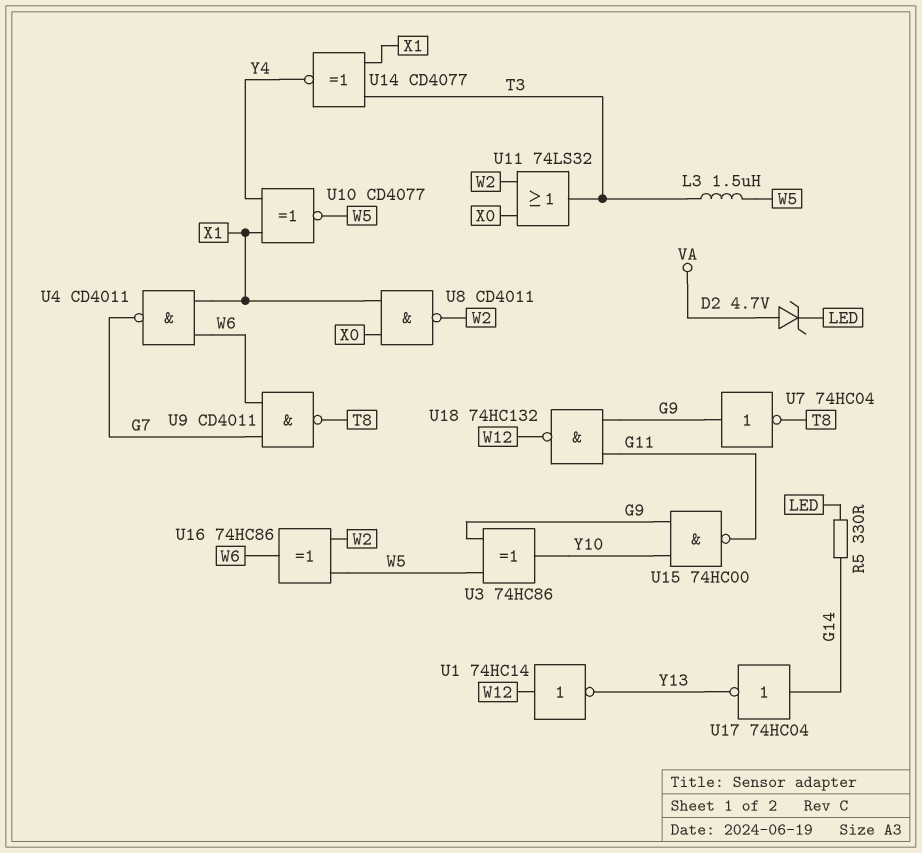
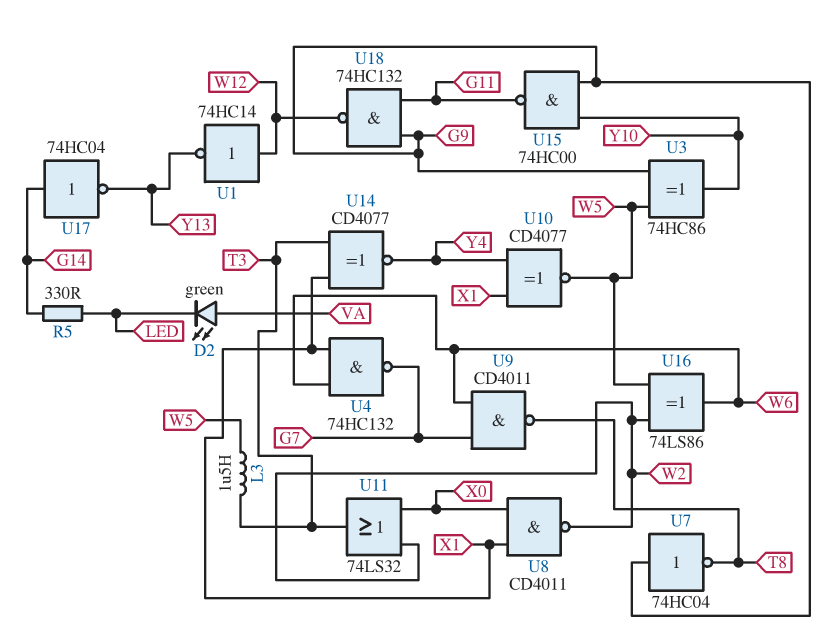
D2: zener 4.7V (A VA, K LED) -> LED green (A VA, K LED)
U4: NAND CD4011 (in W6, in X1, out G7) -> NAND 74HC132 (in W6, in X1, out G7)
U16: XOR 74HC86 (in W2, in W5, out W6) -> XOR 74LS86 (in W2, in W5, out W6)

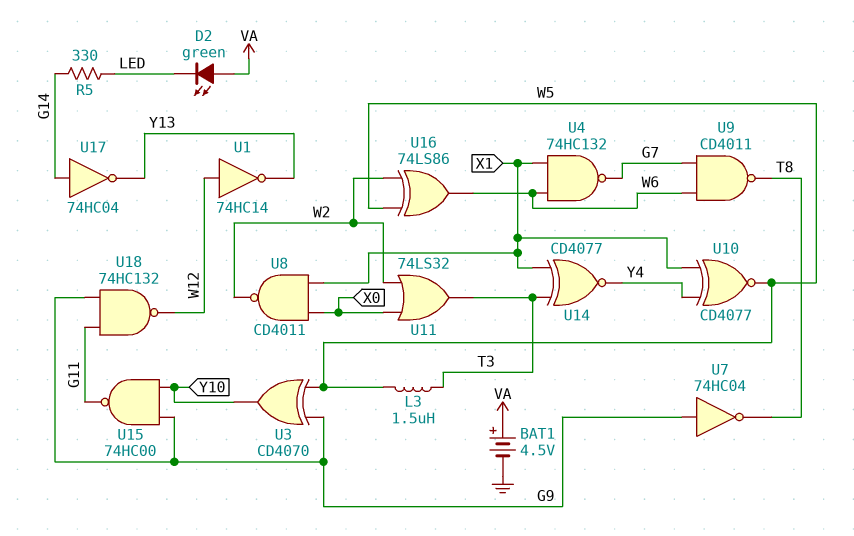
BAT1: none -> 4.5V (plus VA, minus GND)
U3: XOR 74HC86 (in G9, in W5, out Y10) -> XOR CD4070 (in G9, in W5, out Y10)

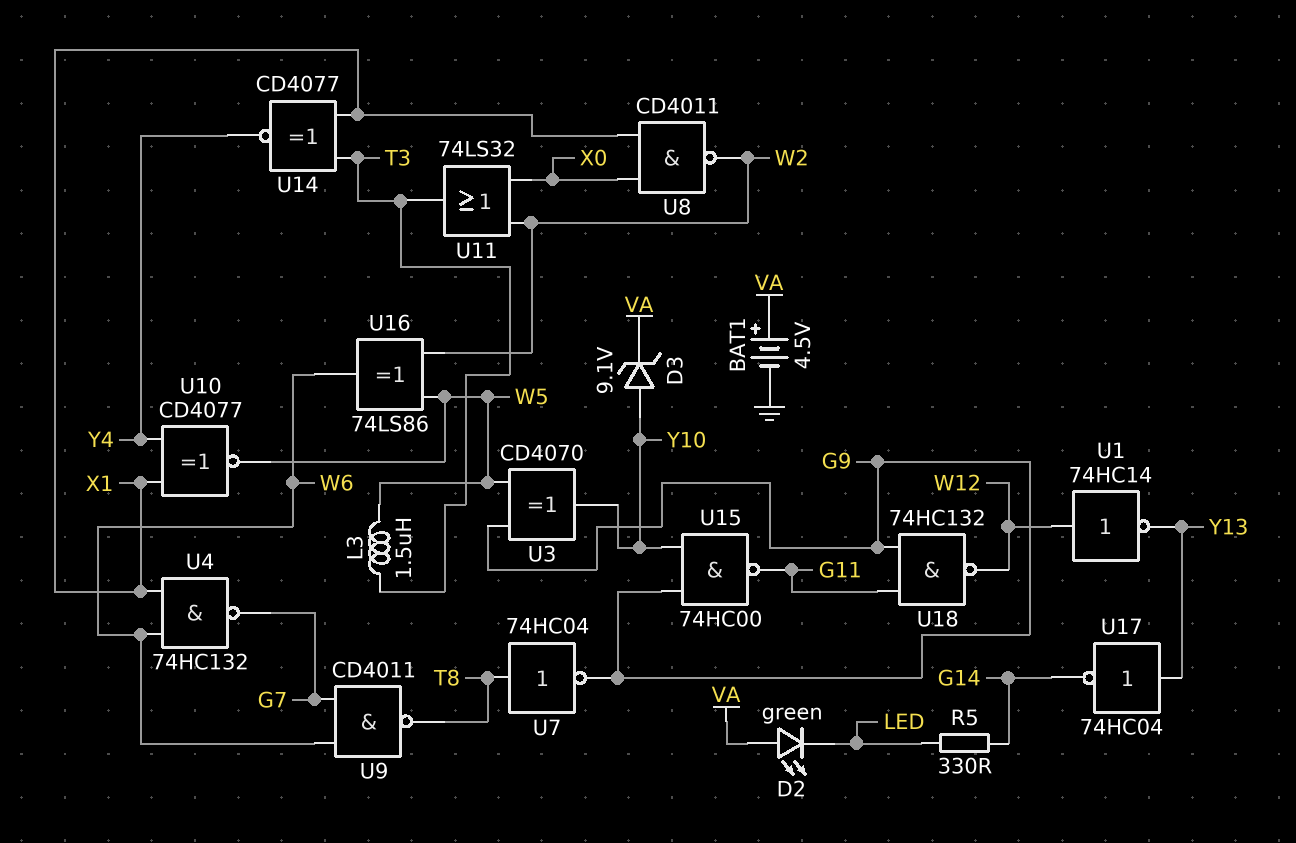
D3: none -> zener 9.1V (A Y10, K VA)
U7: NOT 74HC04 (in G9, out T8) -> NOT 74HC04 (in T8, out G9)
U17: NOT 74HC04 (in G14, out Y13) -> NOT 74HC04 (in Y13, out G14)

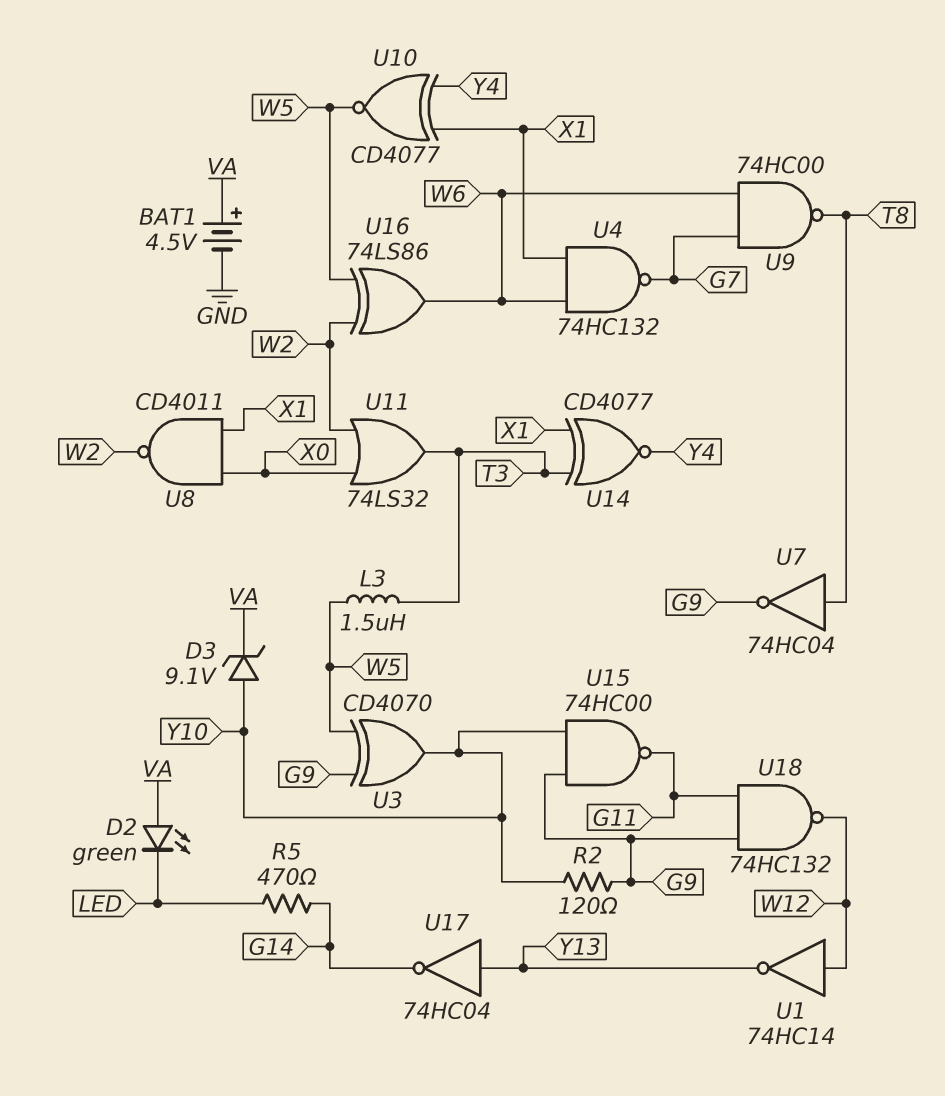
R2: none -> 120 (G9, Y10)
R5: 330 (G14, LED) -> 470 (G14, LED)
U9: NAND CD4011 (in G7, in W6, out T8) -> NAND 74HC00 (in G7, in W6, out T8)

